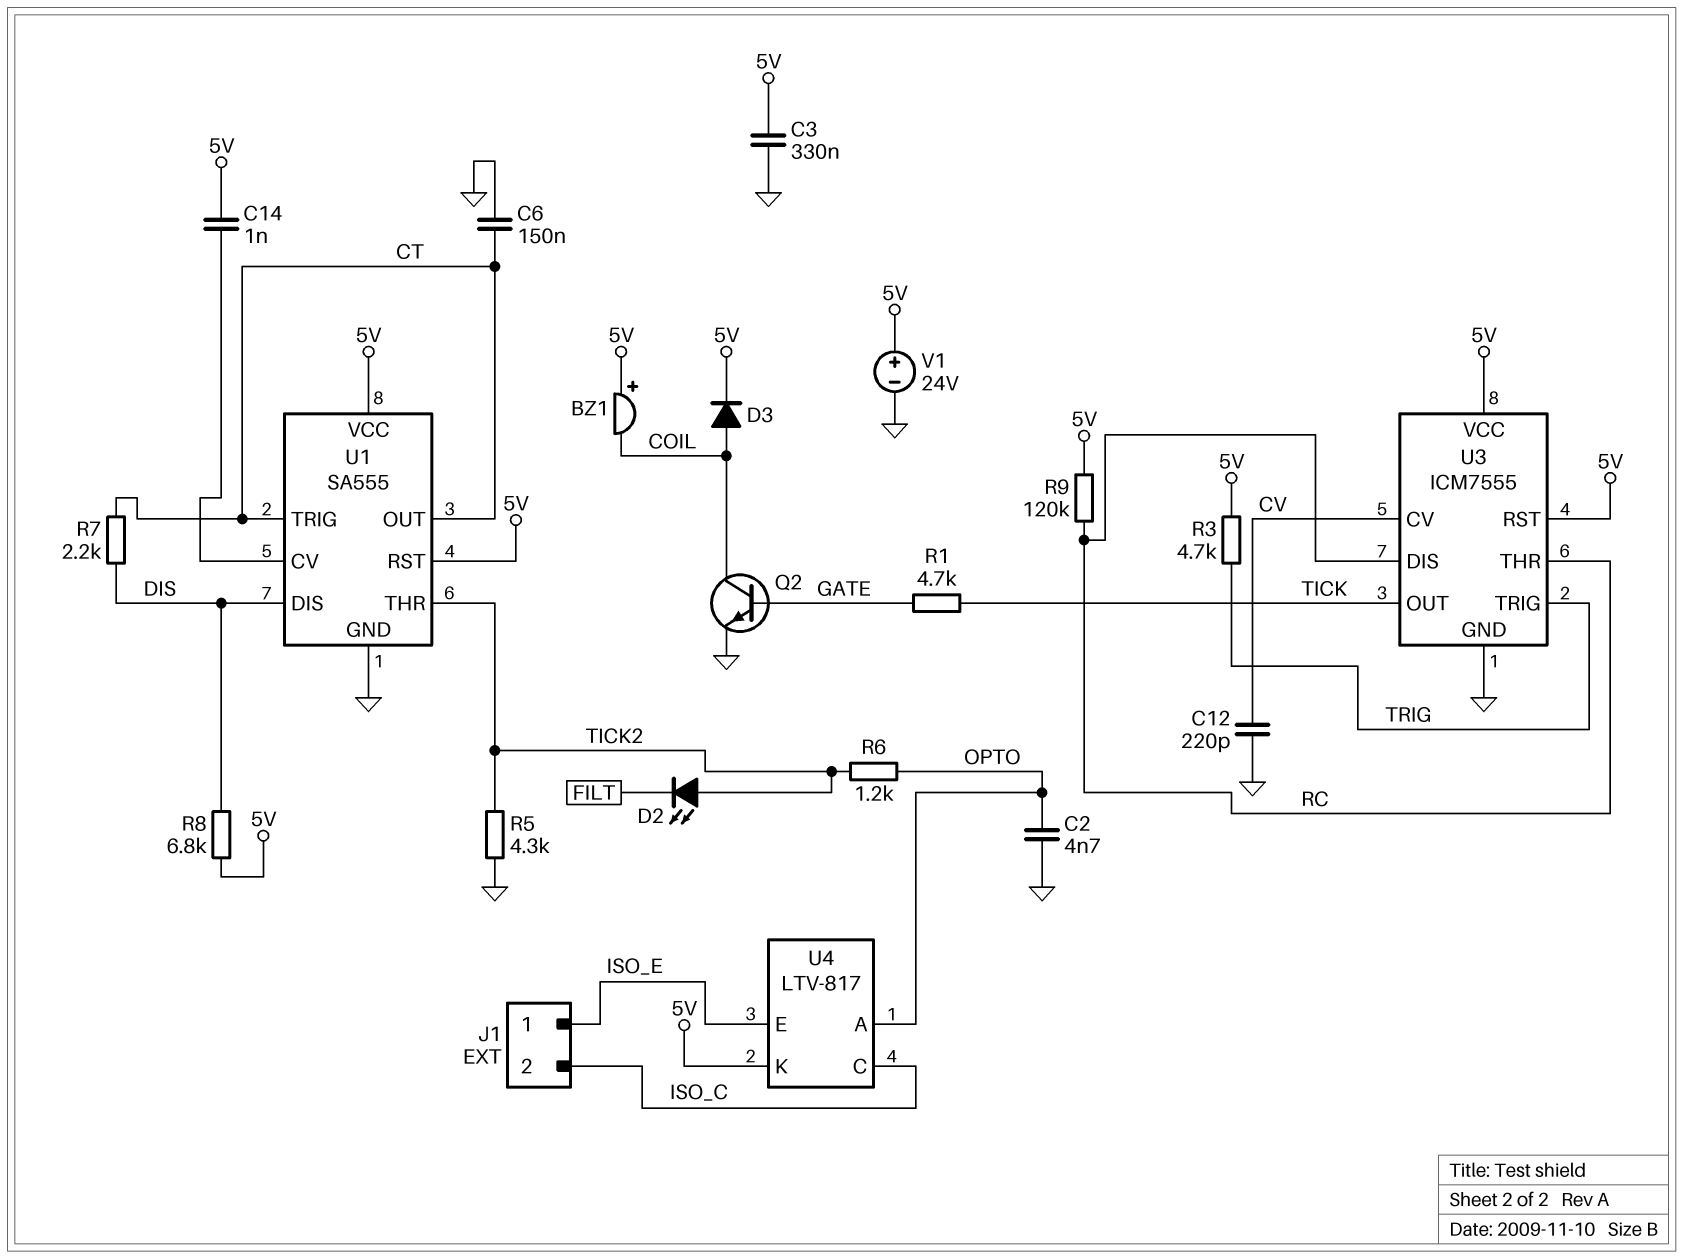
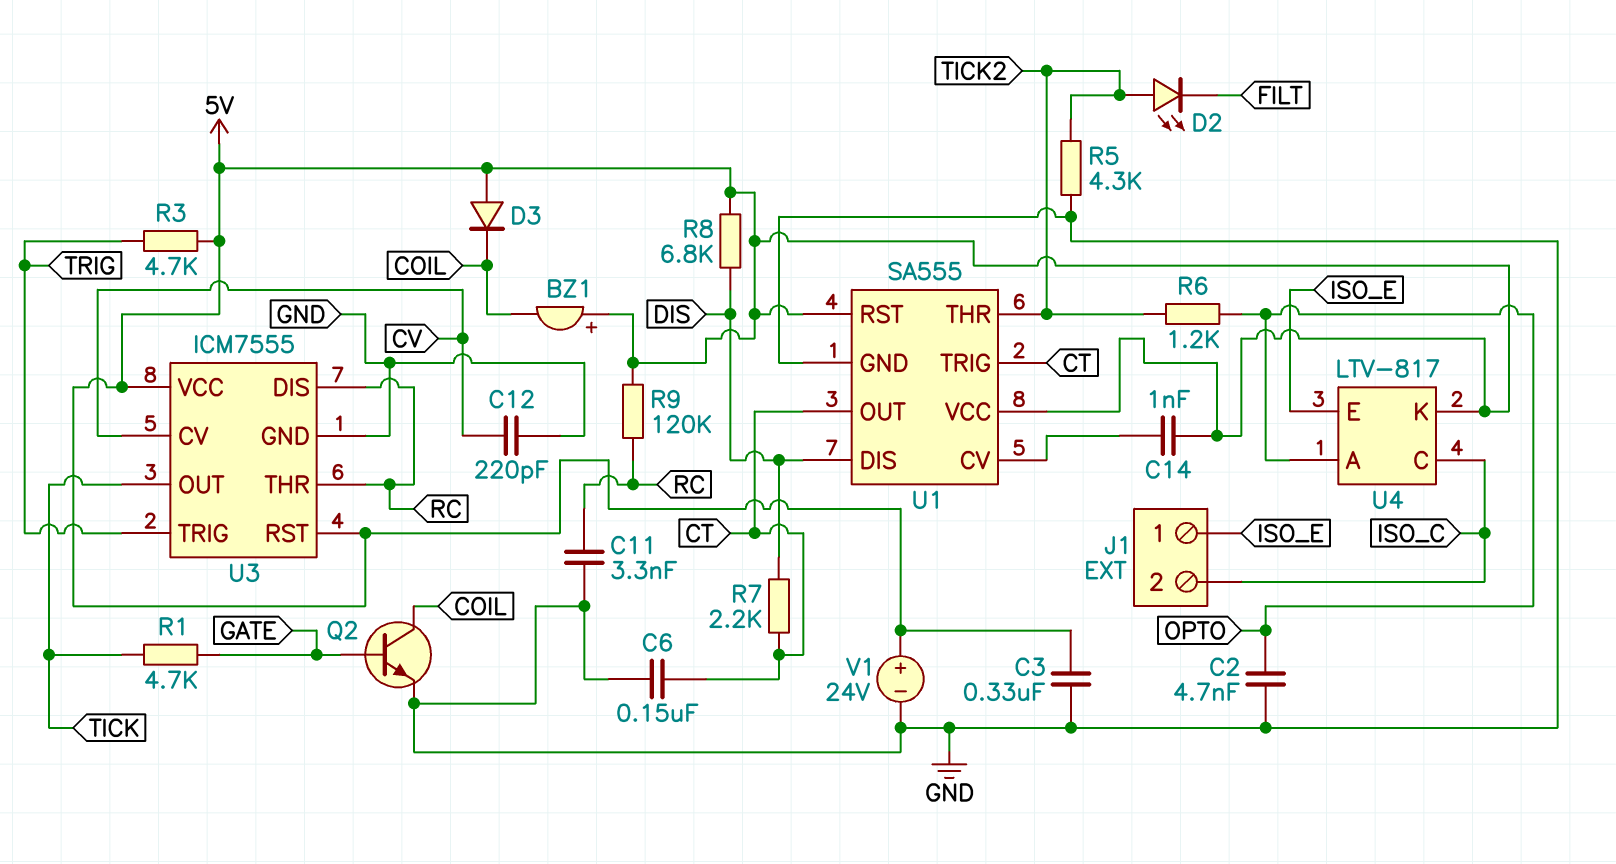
C11: none -> 3.3nF (GND, RC)
D3: diode (A COIL, K 5V) -> diode (A 5V, K COIL)

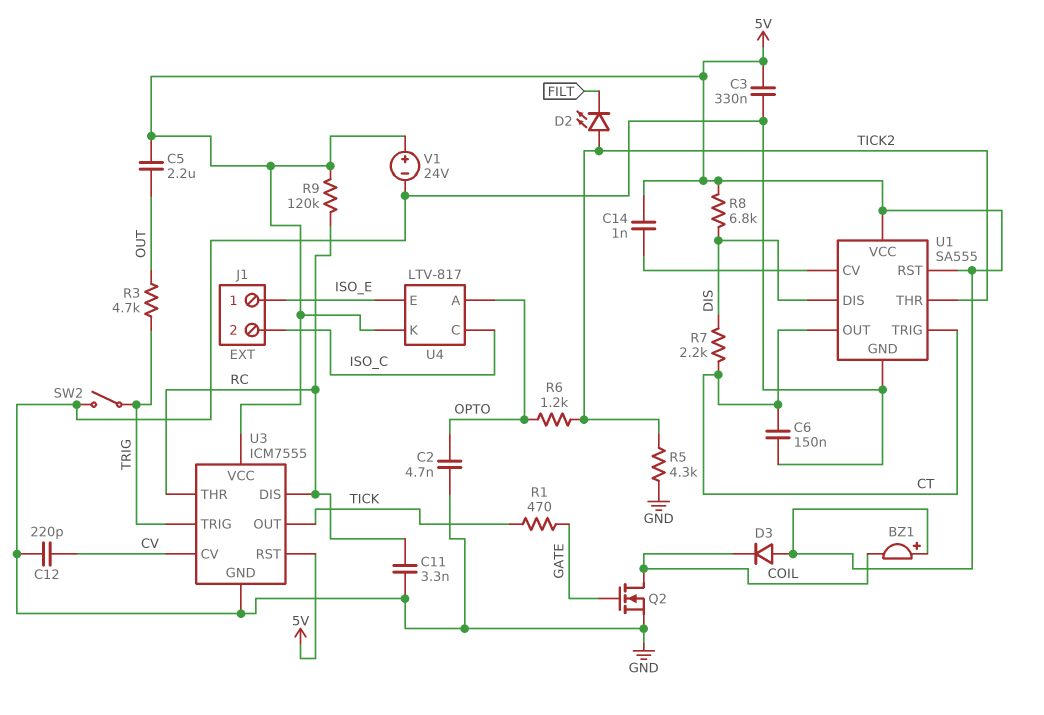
C5: none -> 2.2uF (5V, OUT)
Q2: NPN (B GATE, C COIL, E GND) -> NMOS (G GATE, D COIL, S GND)
R1: 4.7k (GATE, TICK) -> 470 (GATE, TICK)
R3: 4.7k (5V, TRIG) -> 4.7k (OUT, TRIG)
SW2: none -> switch (GND, TRIG)

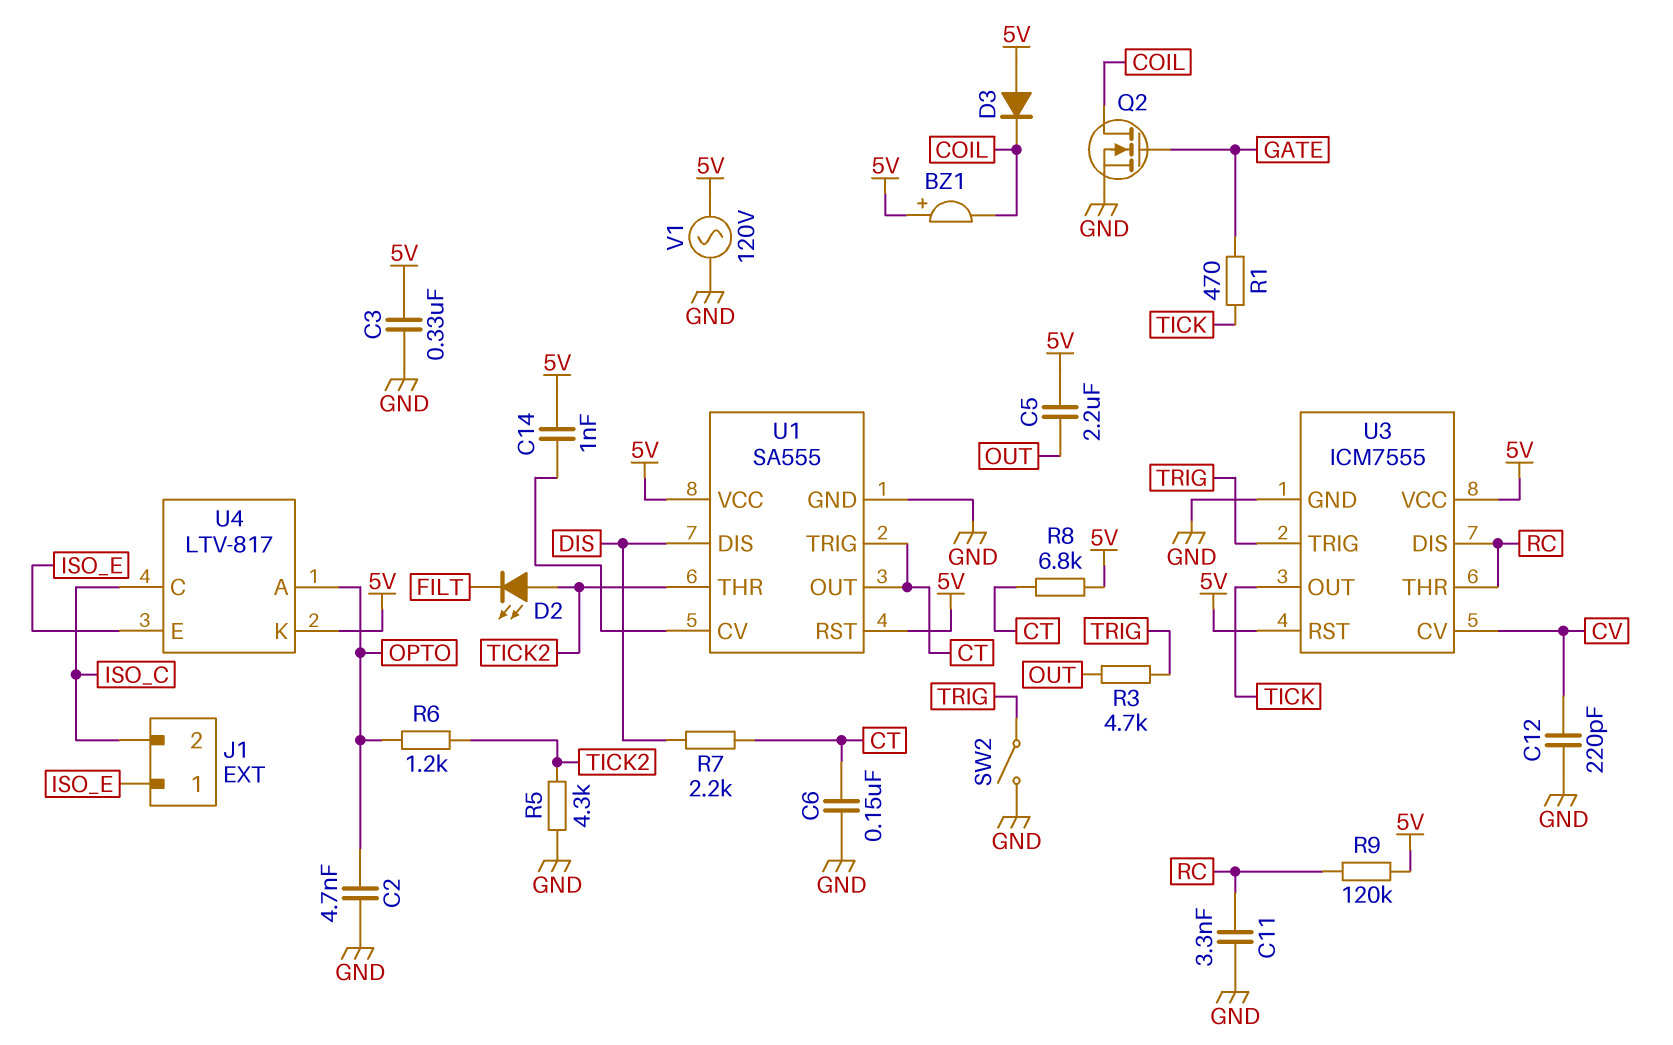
R8: 6.8k (5V, DIS) -> 6.8k (5V, CT)
V1: 24V (plus 5V, minus GND) -> AC 120V (5V, GND)

